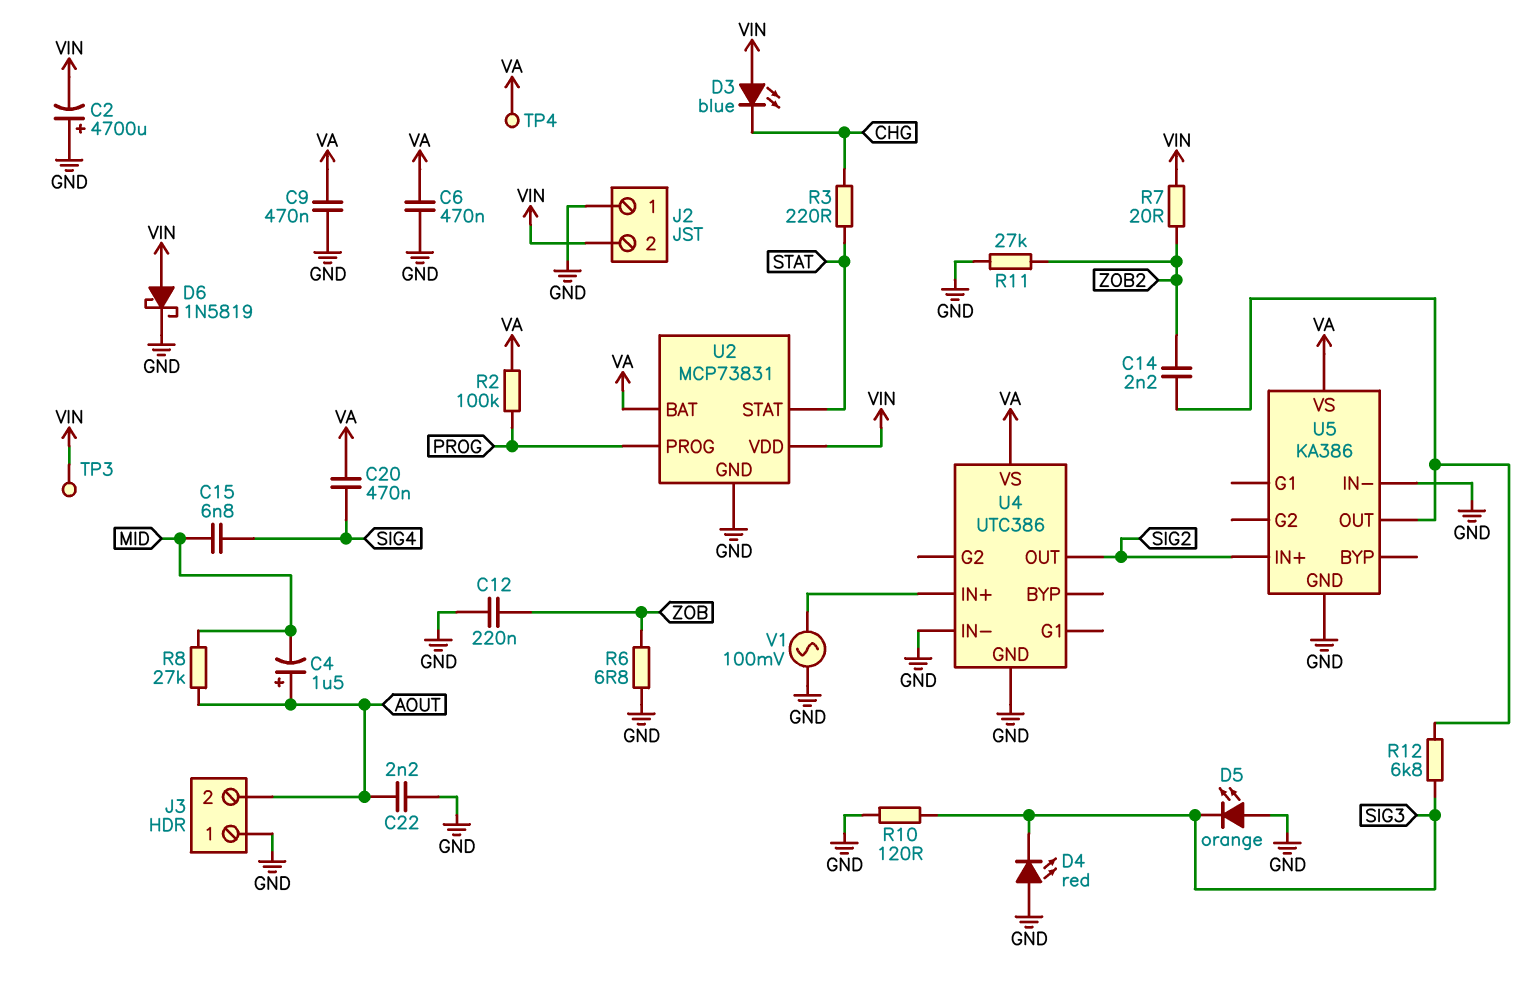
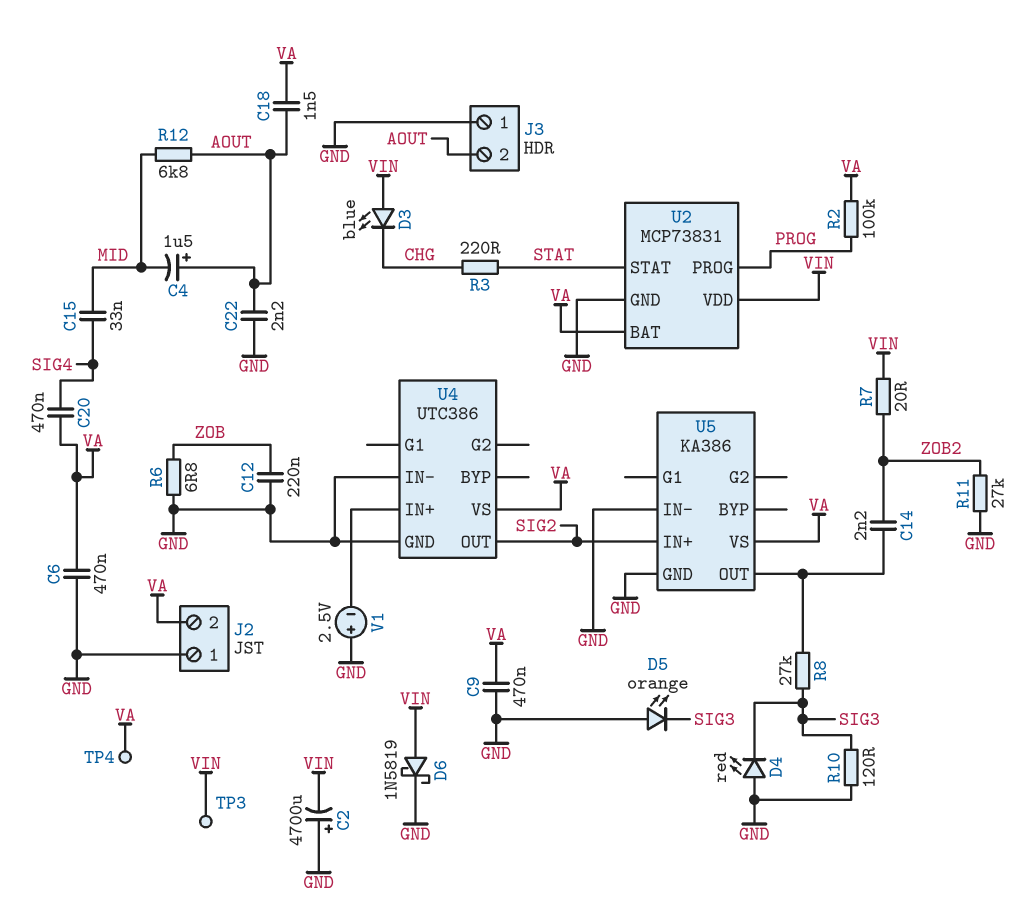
C15: 6.8nF (MID, SIG4) -> 33nF (MID, SIG4)
C18: none -> 1.5nF (AOUT, VA)
J2 pin 2: VIN -> VA
R8: 27k (AOUT, MID) -> 27k (SIG3, U5/OUT)
R12: 6.8k (SIG3, U5/OUT) -> 6.8k (AOUT, MID)
V1: AC 100mV (GND, U4/IN+) -> 2.5V (plus GND, minus U4/IN+)

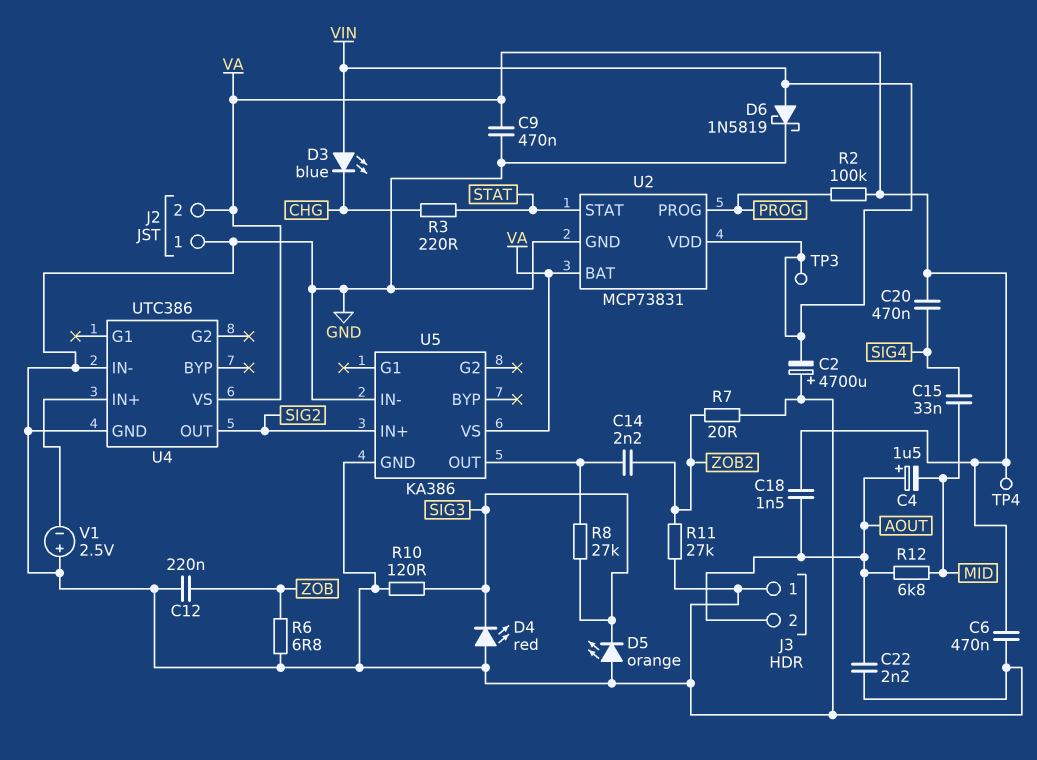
R7: 20 (VIN, ZOB2) -> 20 (GND, ZOB2)

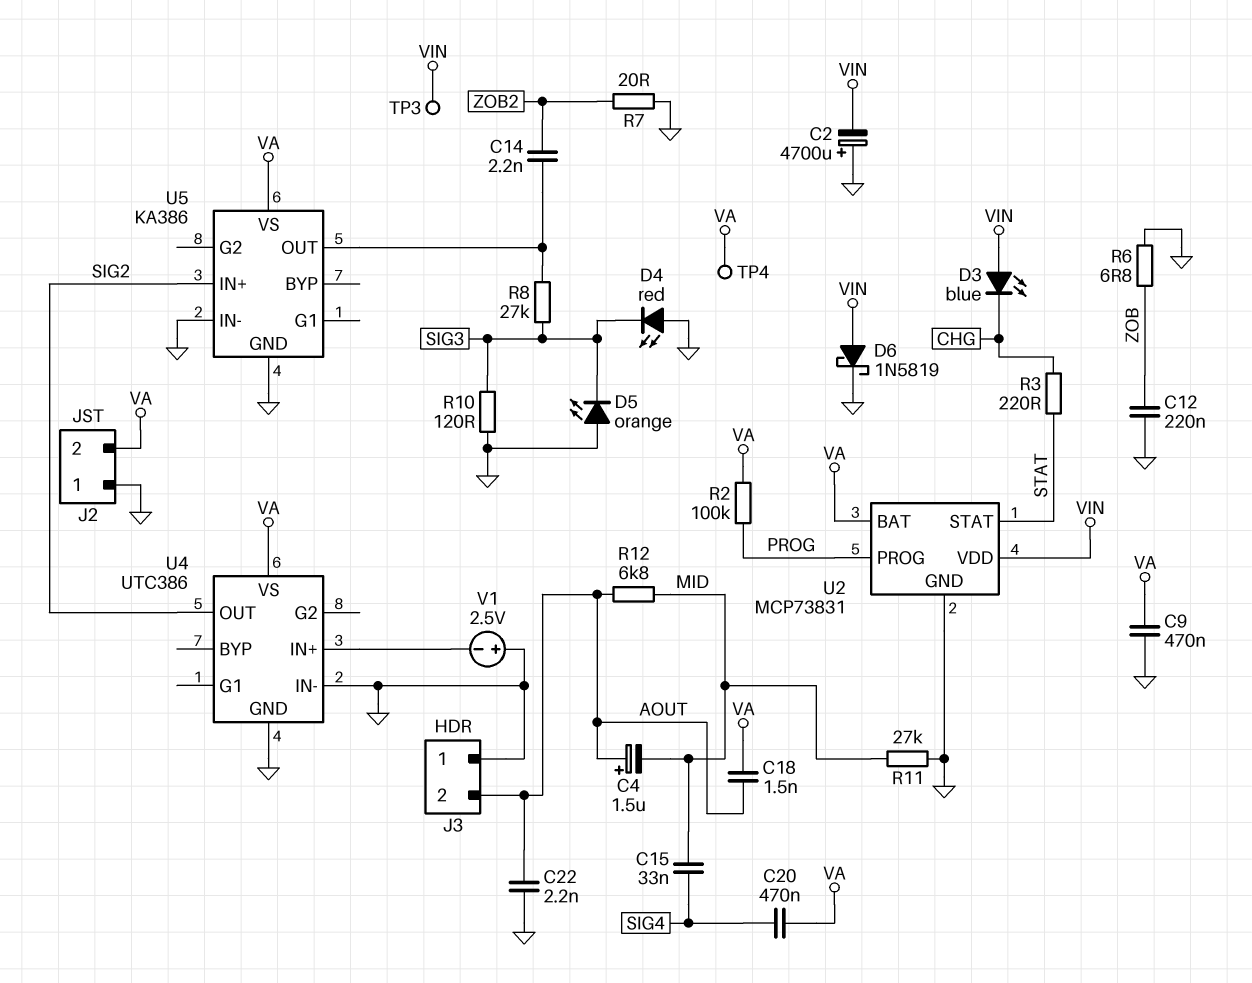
C6: 470nF (GND, VA) -> none
R11: 27k (GND, ZOB2) -> 27k (GND, MID)

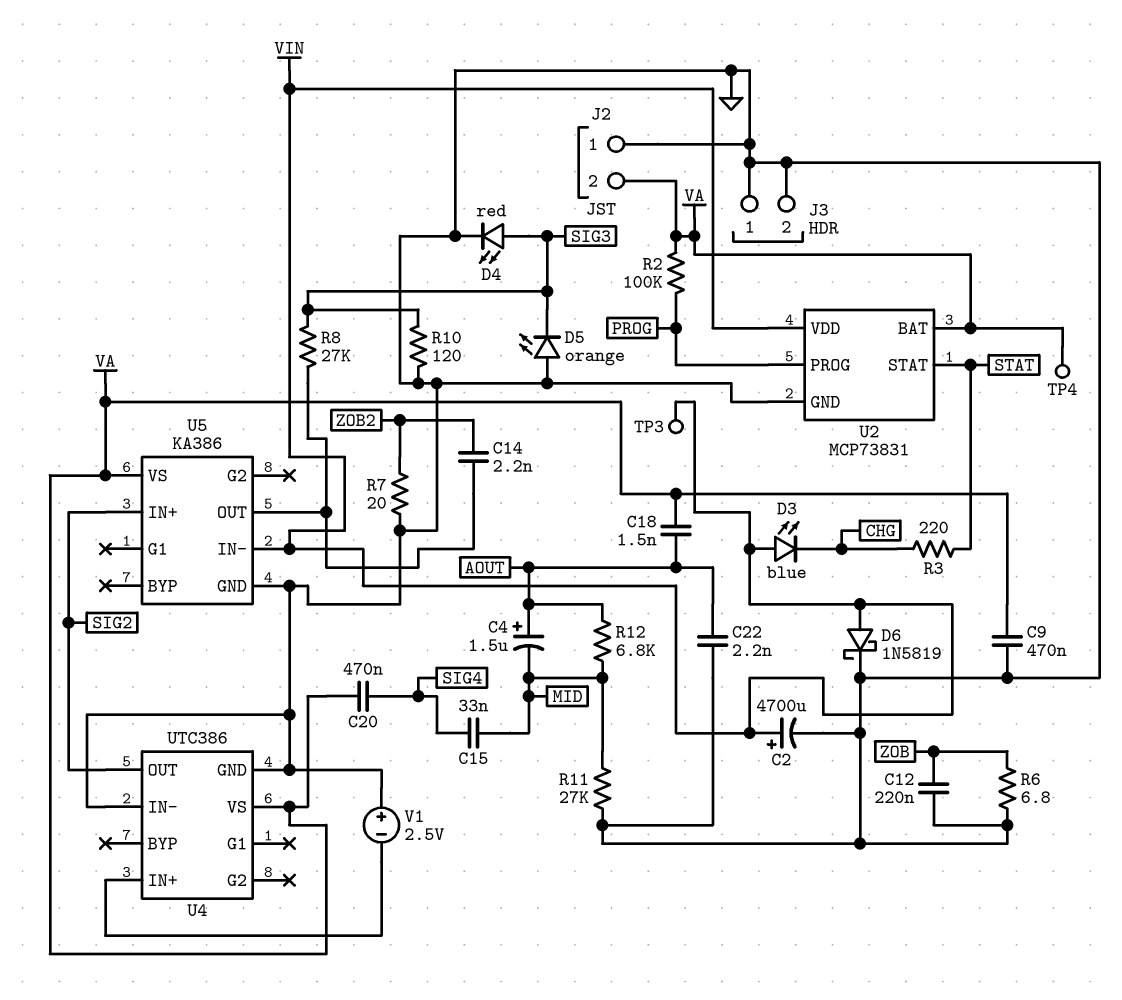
C2: 4700uF (plus GND, minus VIN) -> 4700uF (plus VIN, minus GND)
D4: LED red (A GND, K SIG3) -> LED red (A SIG3, K GND)
J3 pin 2: AOUT -> GND
U5 pin IN-: GND -> VIN

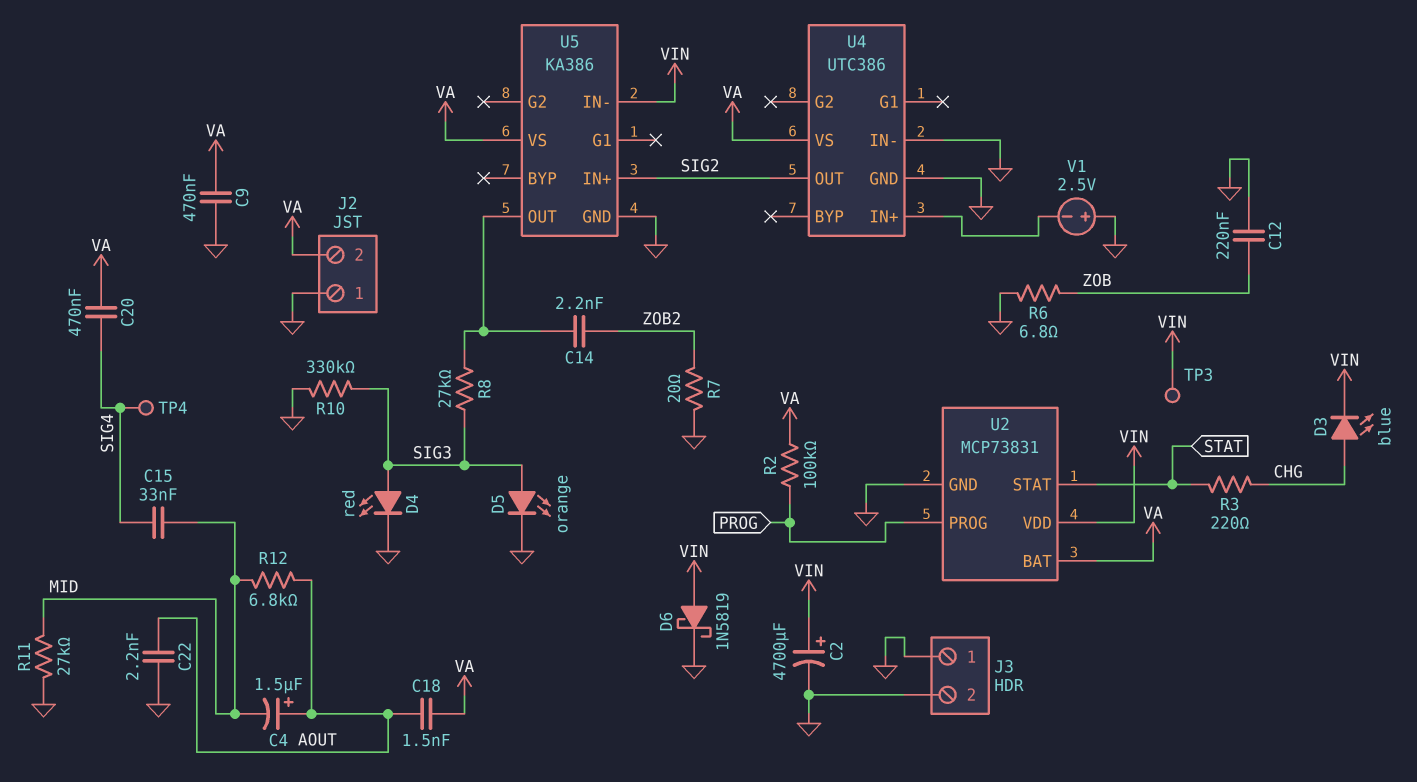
D3: LED blue (A VIN, K CHG) -> LED blue (A CHG, K VIN)
D5: LED orange (A GND, K SIG3) -> LED orange (A SIG3, K GND)
R10: 120 (GND, SIG3) -> 330k (GND, SIG3)
TP4: test point (VA) -> test point (SIG4)

